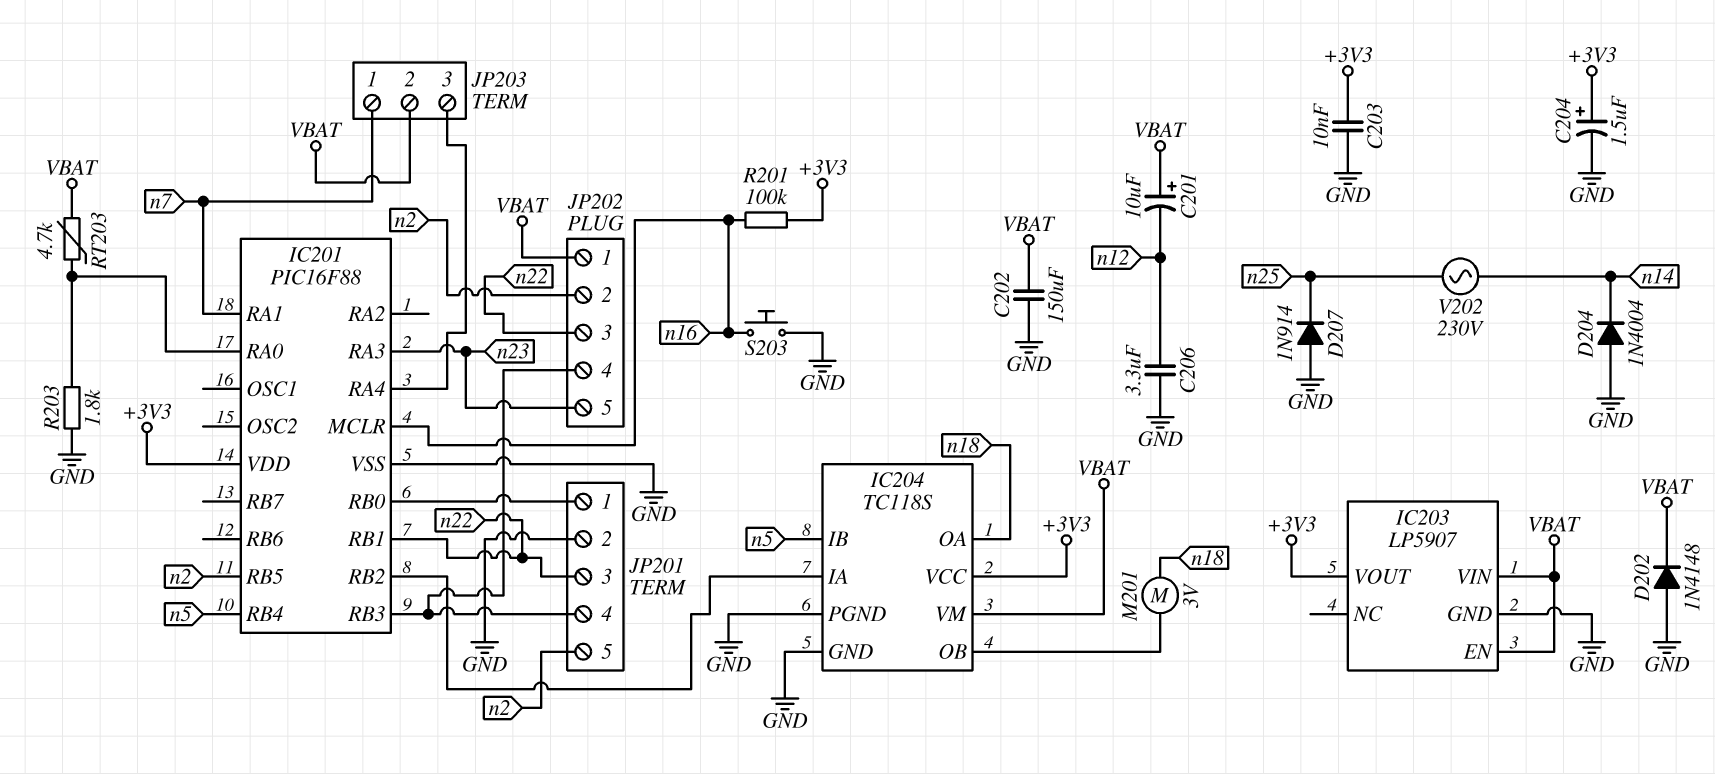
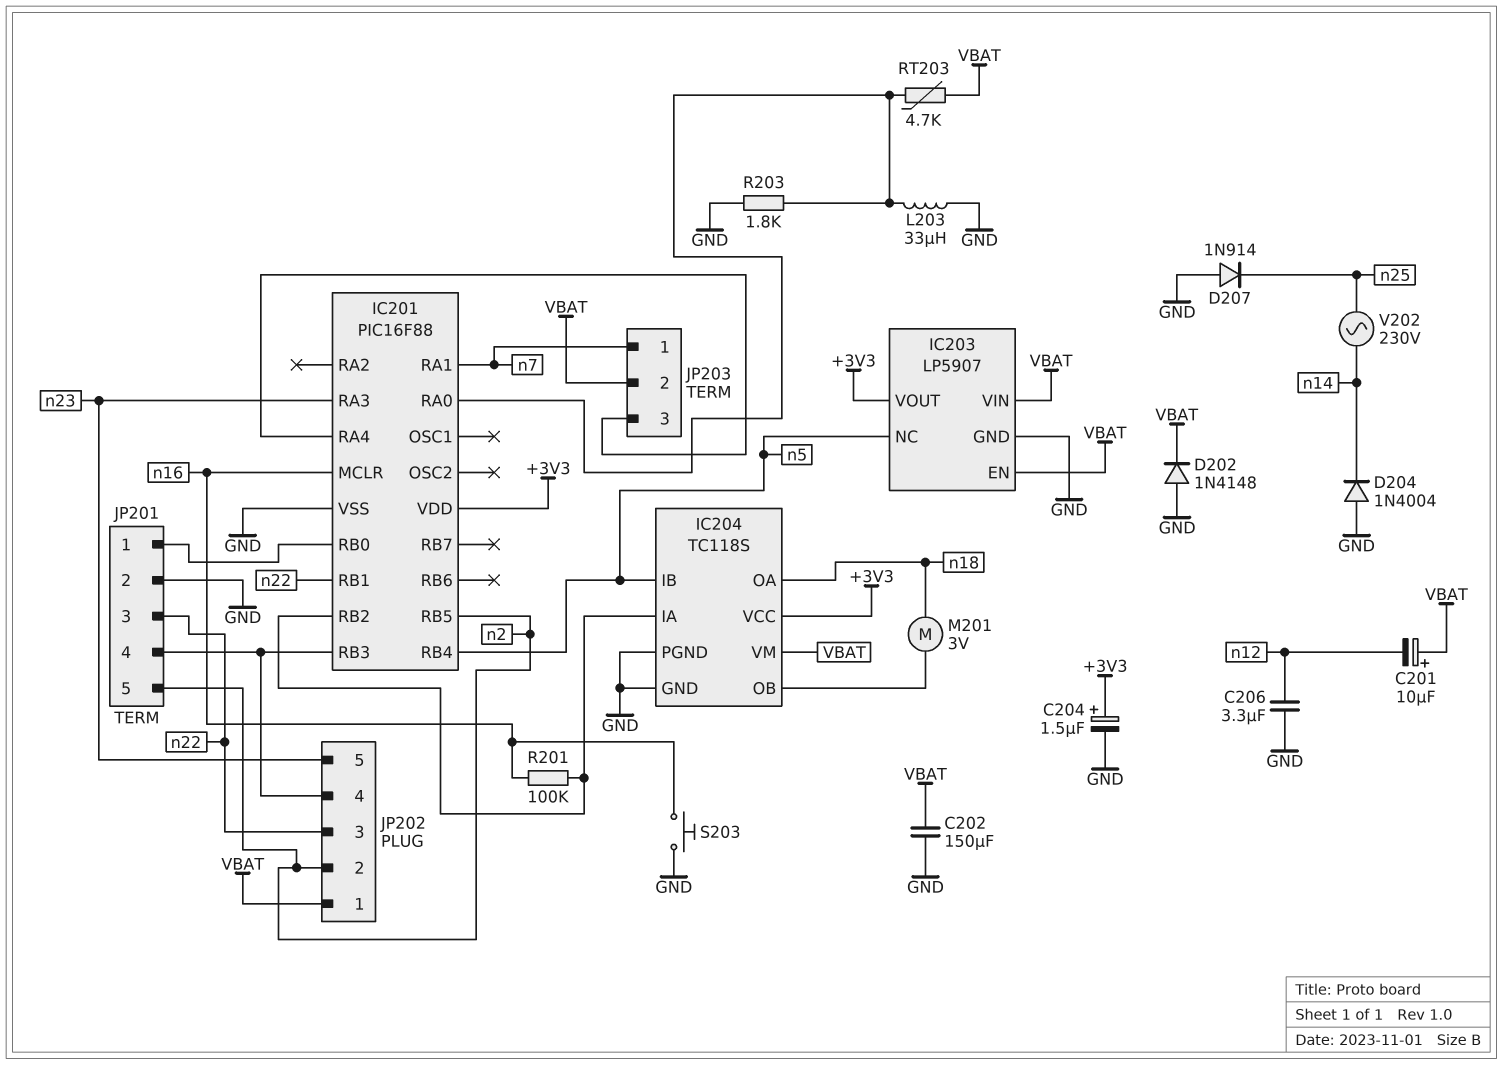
C203: 10nF (+3V3, GND) -> none
IC203 pin NC: none -> n5
L203: none -> 33uH (GND, IC201/RA0)
R201: 100k (+3V3, n16) -> 100k (IC201/RB2, n16)

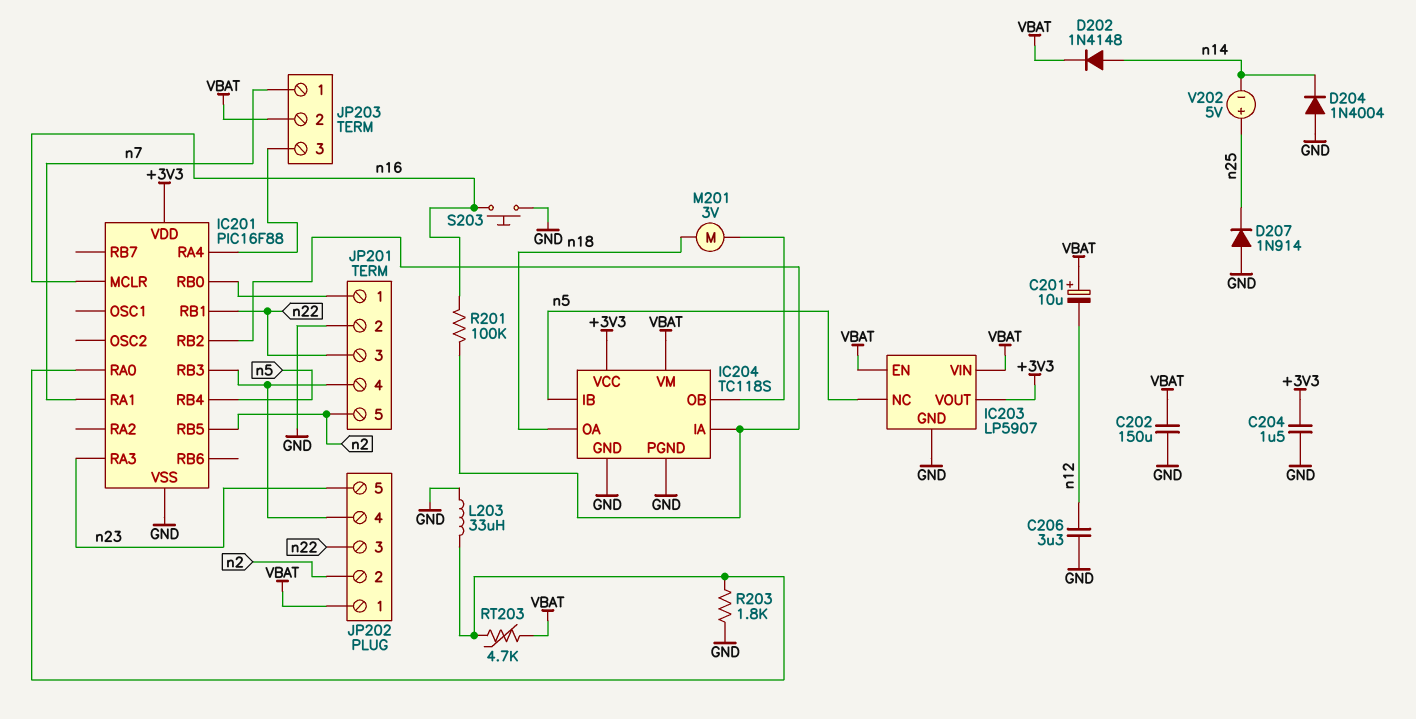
C204: 1.5uF (plus +3V3, minus GND) -> 1.5uF (+3V3, GND)
D202: diode 1N4148 (A GND, K VBAT) -> diode 1N4148 (A n14, K VBAT)
V202: AC 230V (n14, n25) -> 5V (plus n25, minus n14)

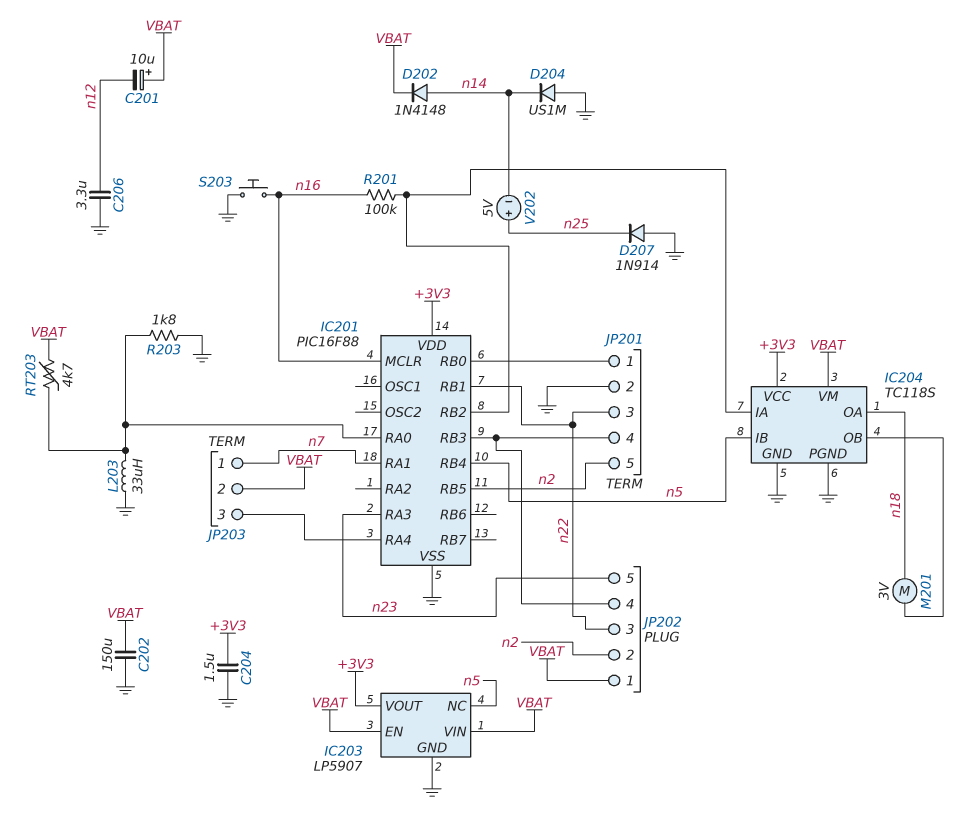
D204: diode 1N4004 (A GND, K n14) -> diode US1M (A GND, K n14)

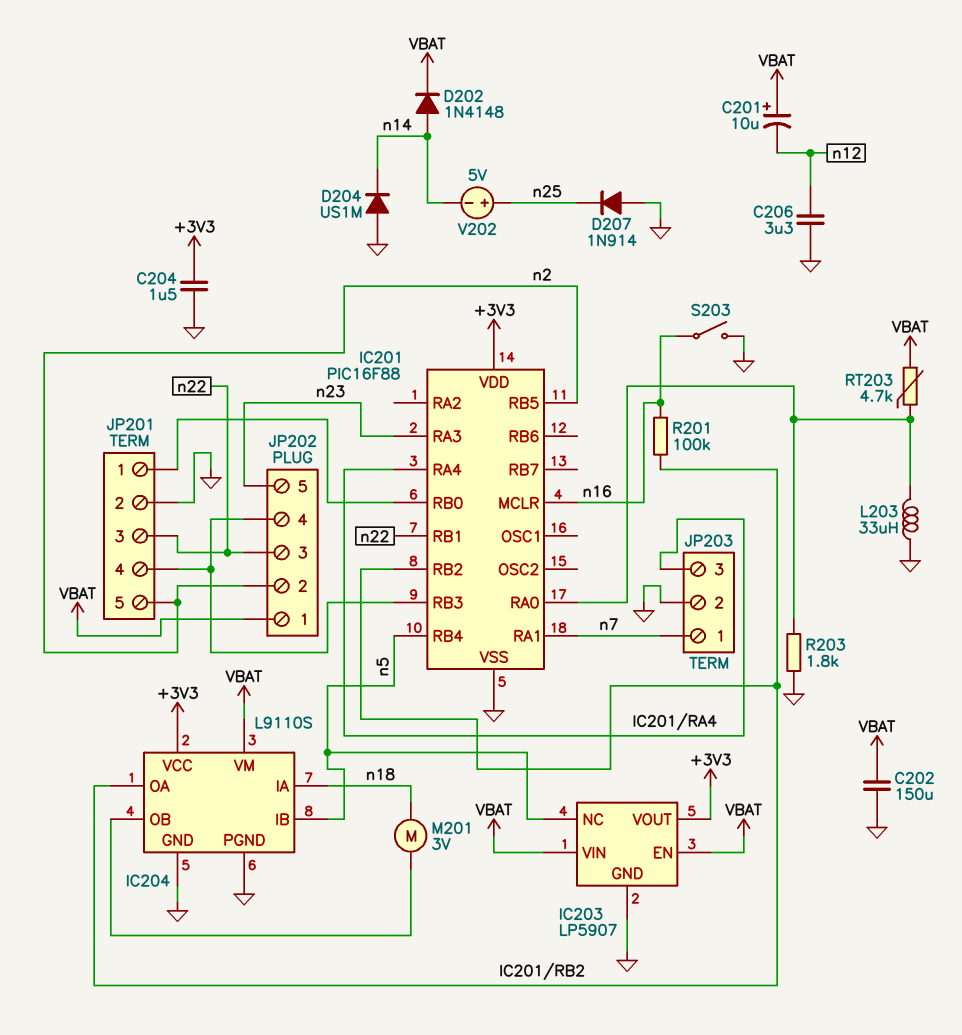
IC204: TC118S -> L9110S
IC204 pin IA: IC201/RB2 -> n18
IC204 pin OA: n18 -> IC201/RB2
JP203 pin 2: VBAT -> GND
S203: button (GND, n16) -> switch (GND, n16)

